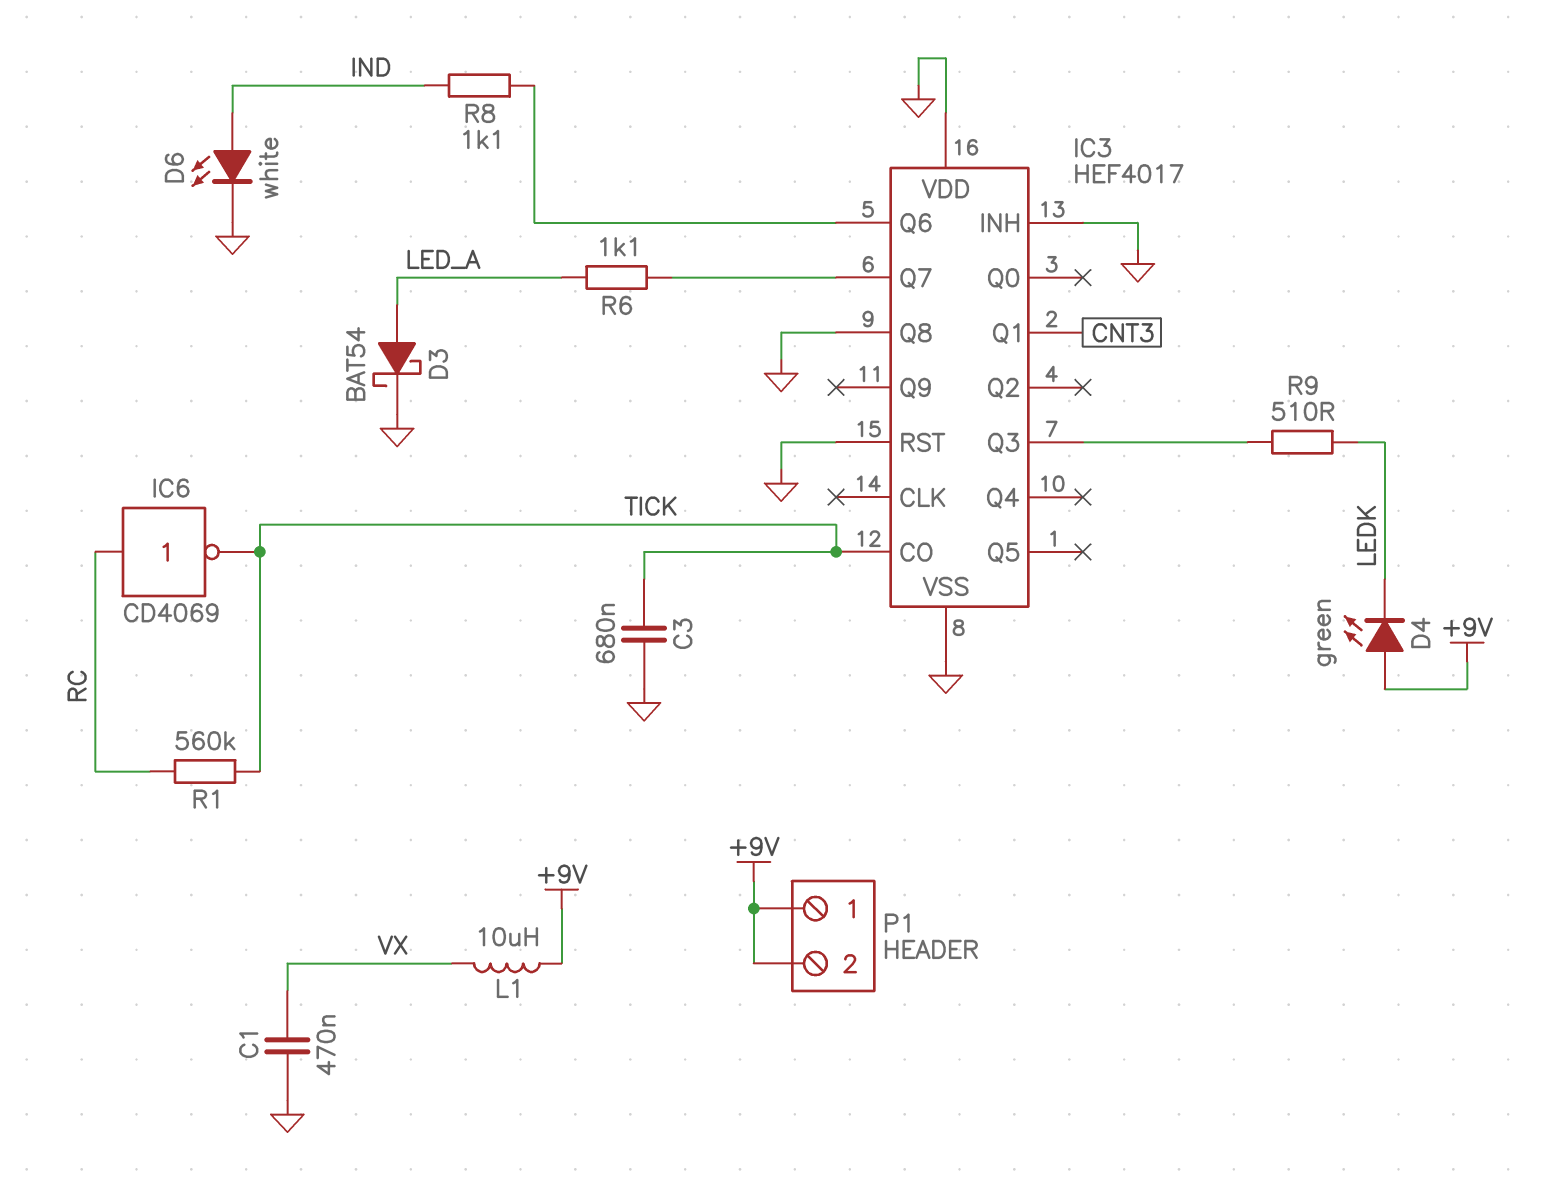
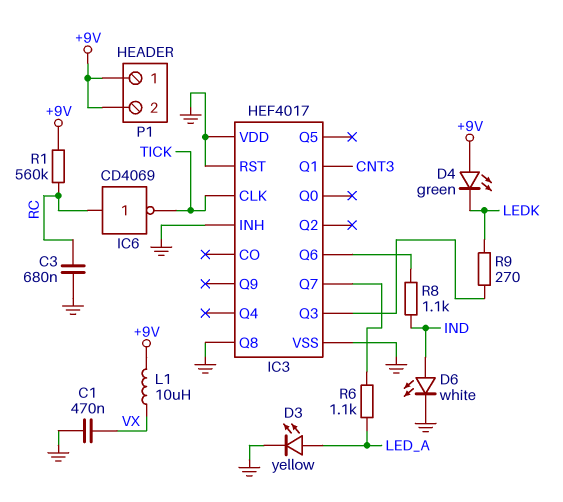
C3: 680nF (GND, TICK) -> 680nF (GND, RC)
D3: schottky BAT54 (A LED_A, K GND) -> LED yellow (A LED_A, K GND)
IC3 pin CLK: none -> TICK
IC3 pin CO: TICK -> none
R1: 560k (RC, TICK) -> 560k (+9V, RC)
R9: 510 (IC3/Q3, LEDK) -> 270 (IC3/Q3, LEDK)

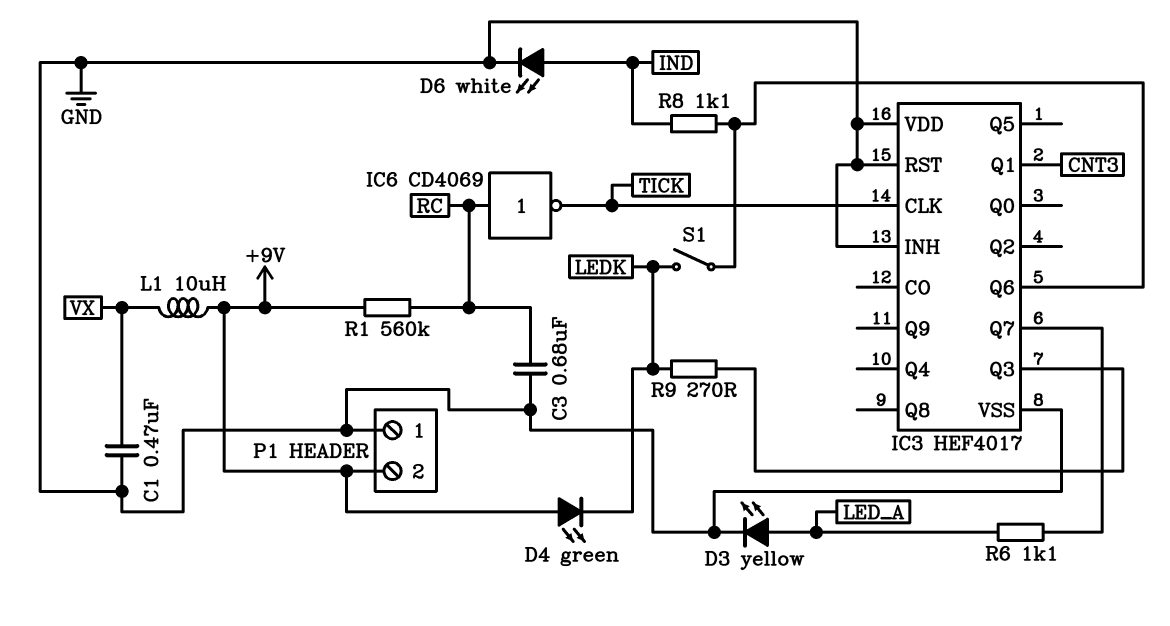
IC3 pin Q8: GND -> none
P1 pin 1: +9V -> GND
S1: none -> switch (IC3/Q6, LEDK)

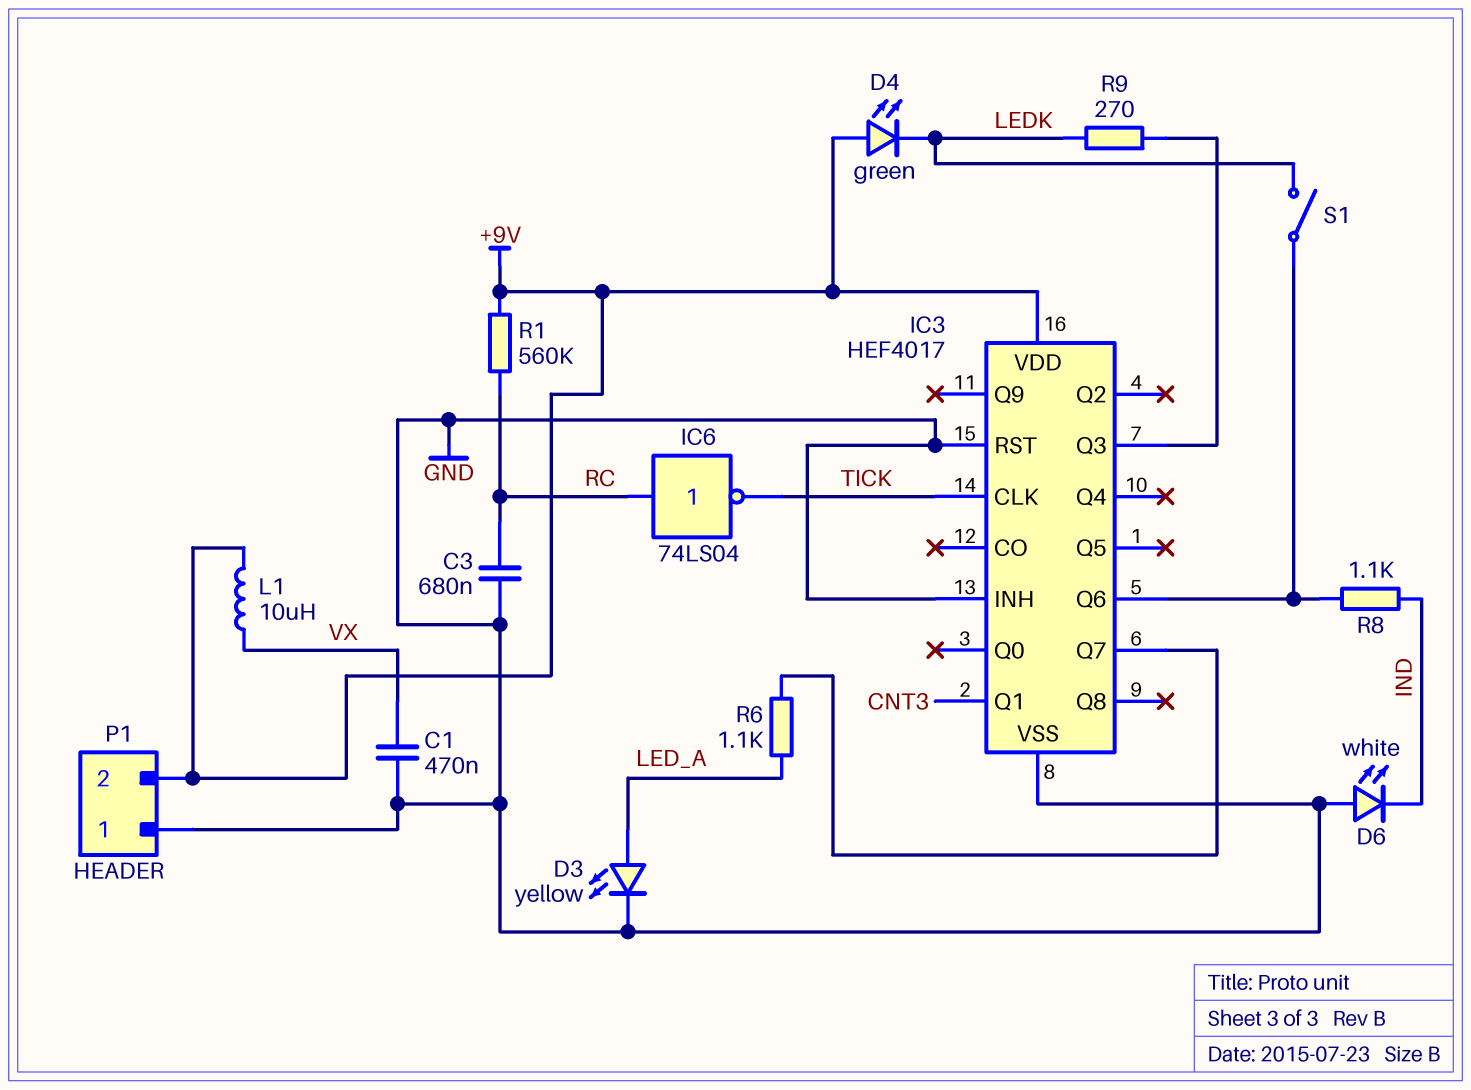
D6: LED white (A IND, K GND) -> LED white (A GND, K IND)
IC3 pin VDD: GND -> +9V
IC6: NOT CD4069 (in RC, out TICK) -> NOT 74LS04 (in RC, out TICK)

